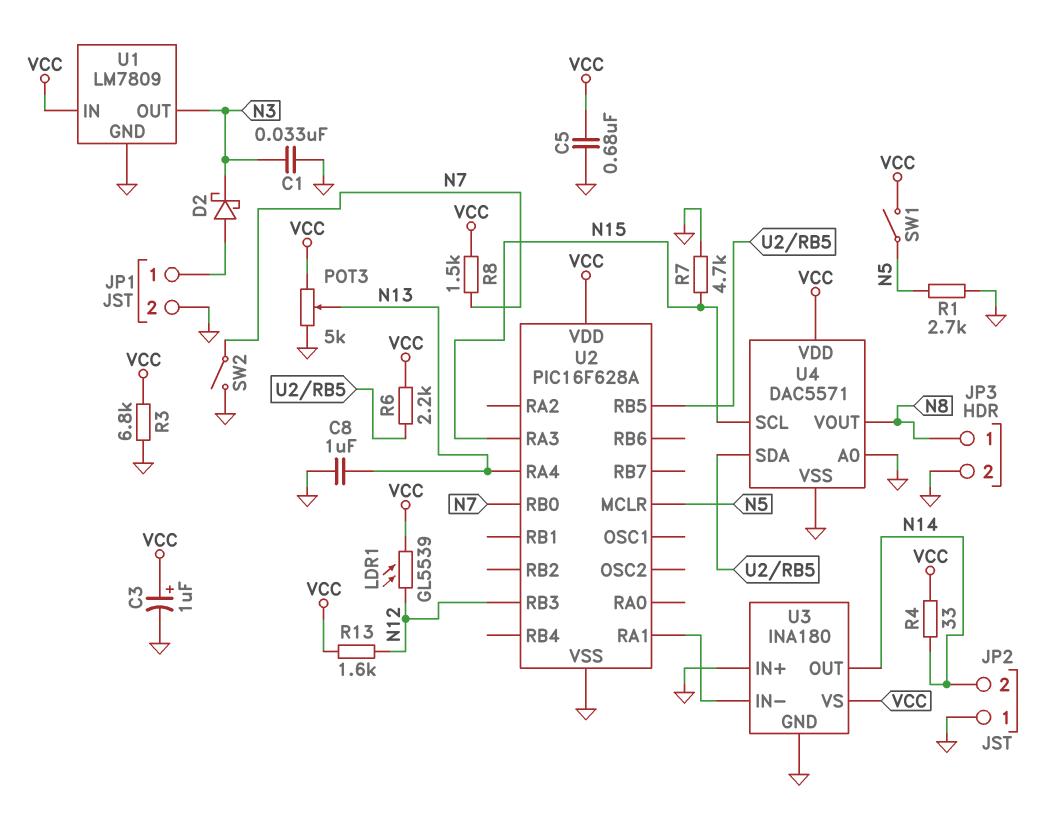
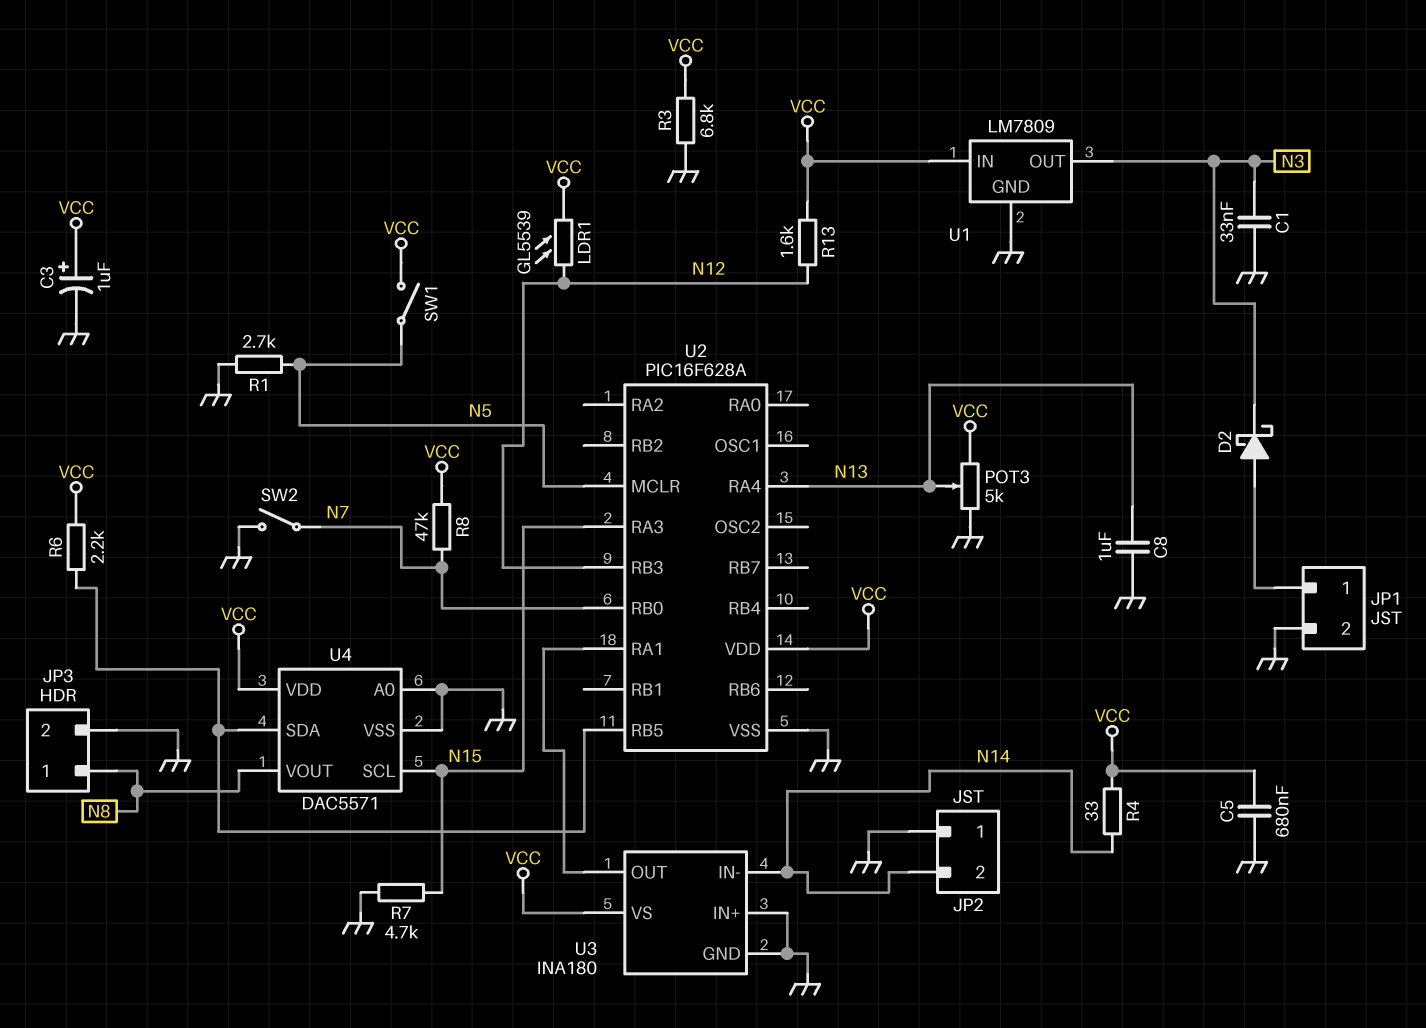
R8: 1.5k (N7, VCC) -> 47k (N7, VCC)
U3 pin IN-: U2/RA1 -> N14
U3 pin OUT: N14 -> U2/RA1

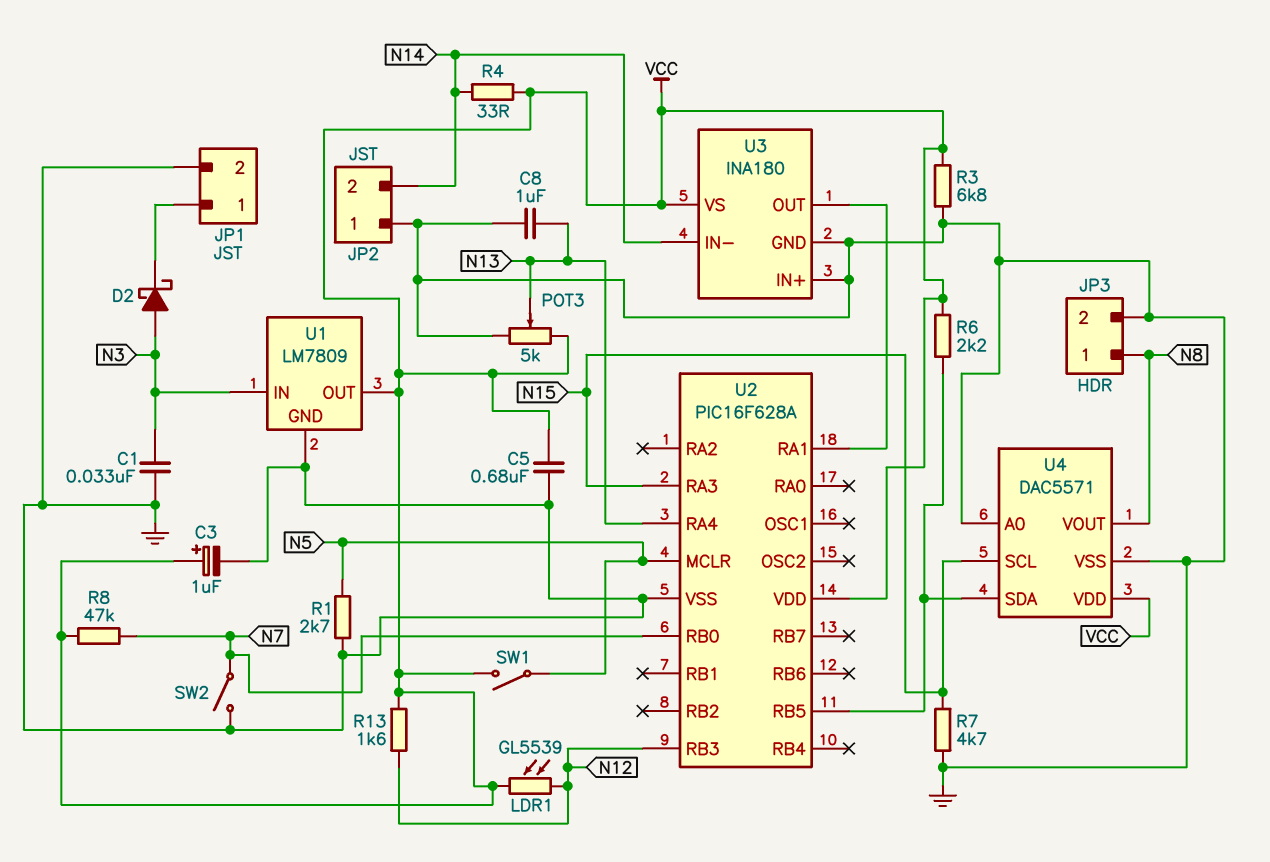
D2: schottky (A JP1/1, K N3) -> schottky (A N3, K JP1/1)
U1 pin IN: VCC -> N3
U1 pin OUT: N3 -> VCC

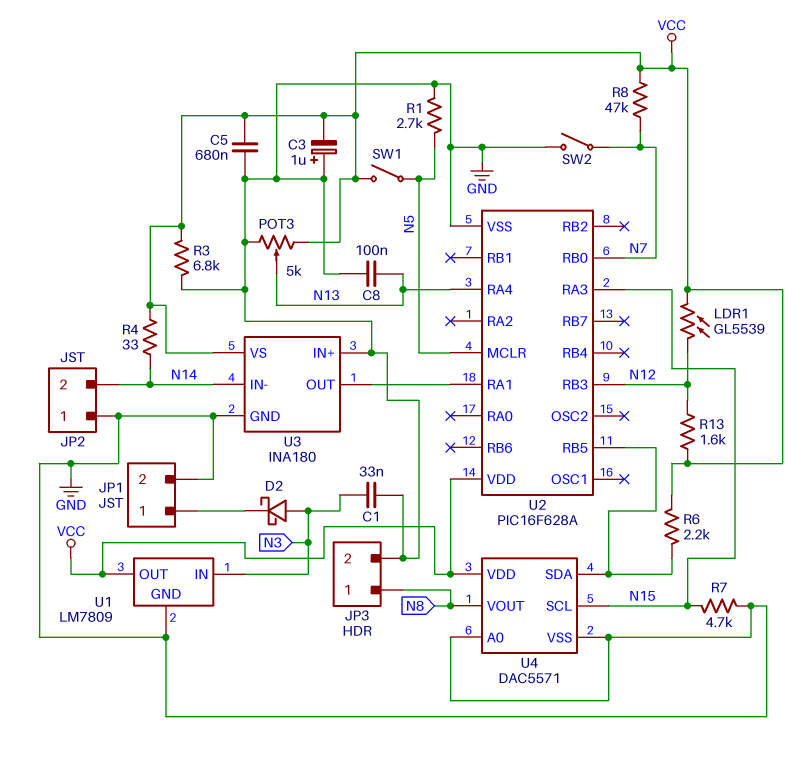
C3: 1uF (plus VCC, minus GND) -> 1uF (plus GND, minus VCC)
C8: 1uF (GND, N13) -> 100nF (GND, N13)

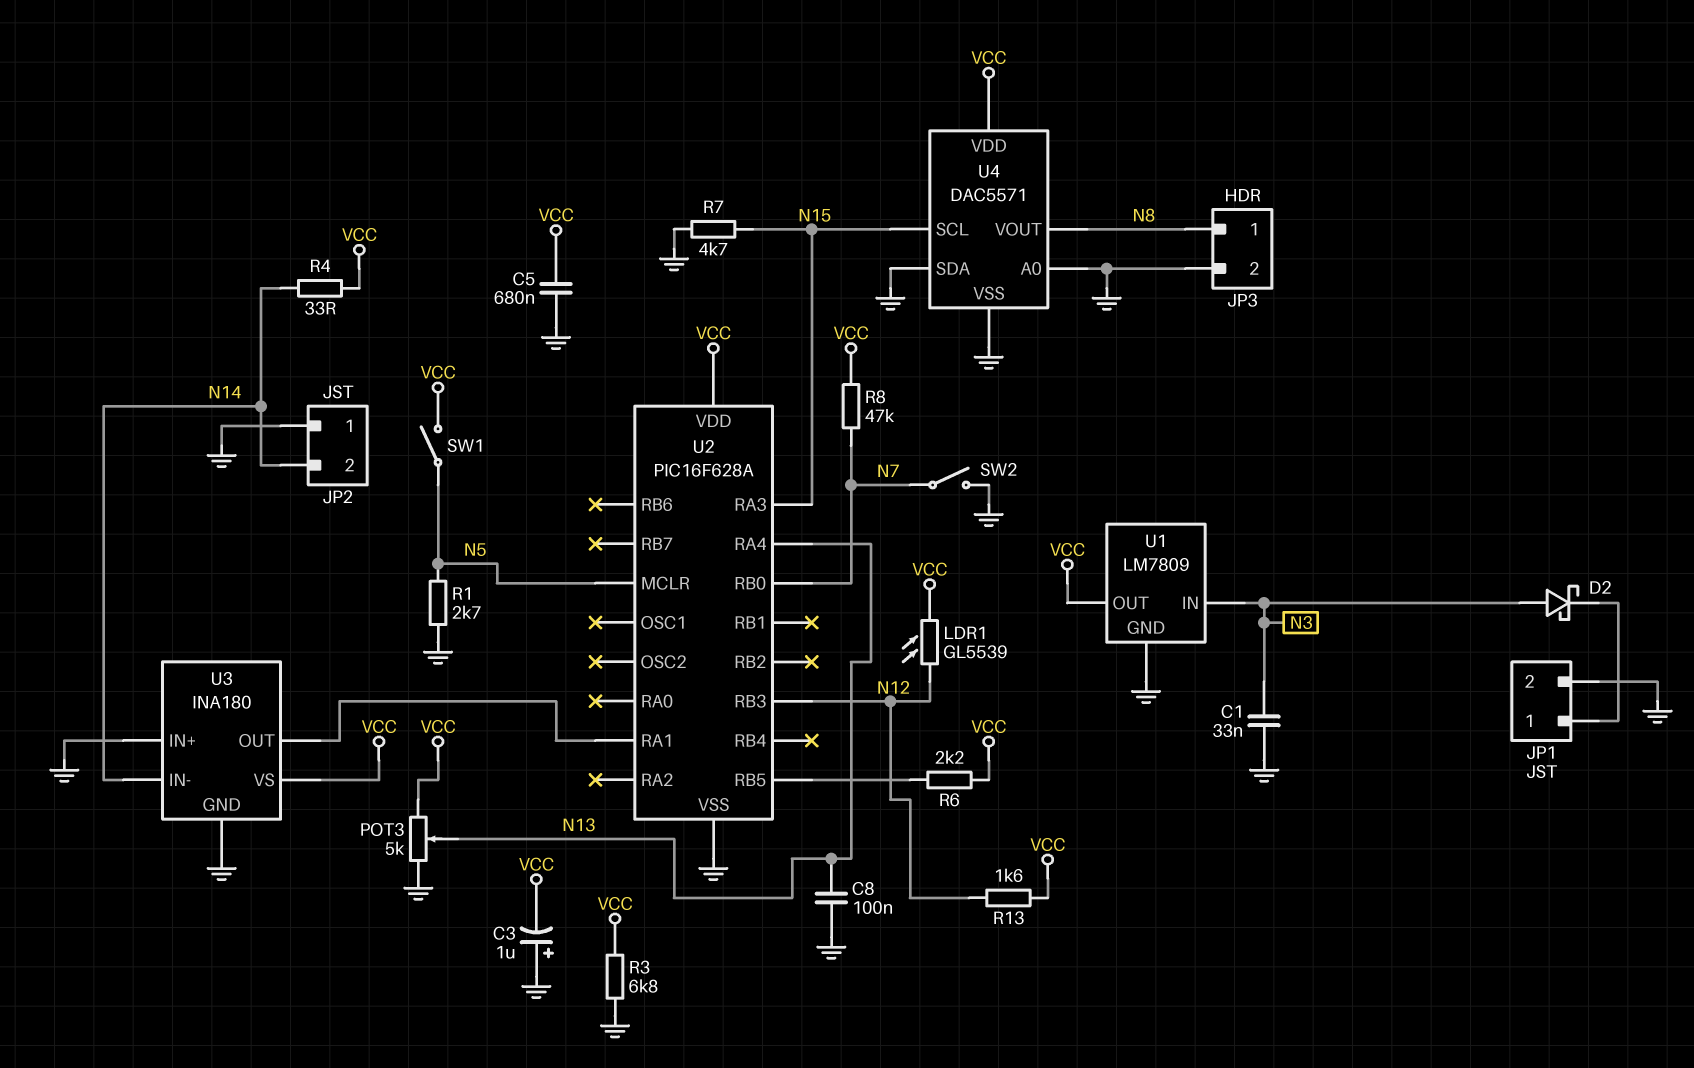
U4 pin SDA: U2/RB5 -> GND

